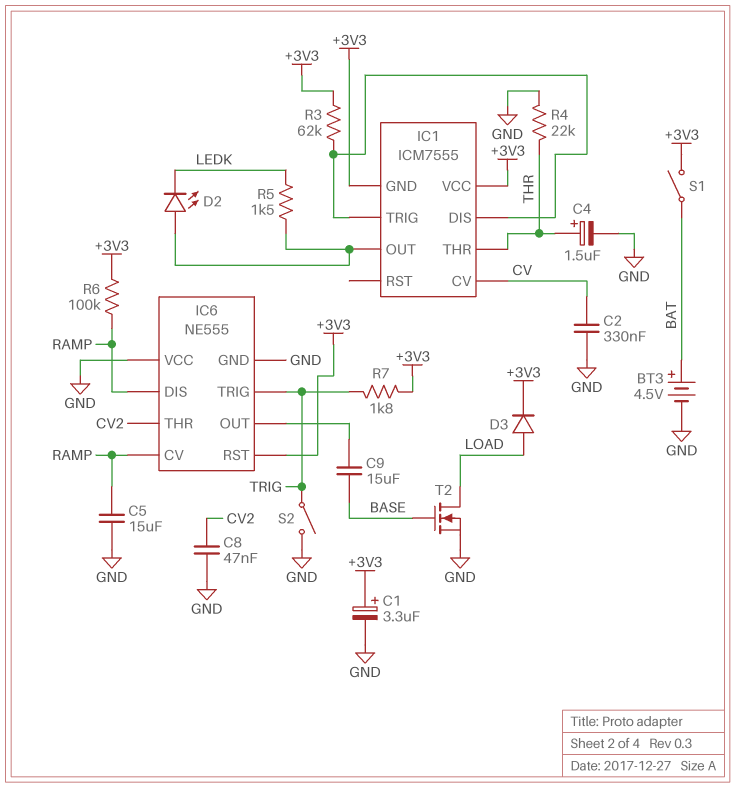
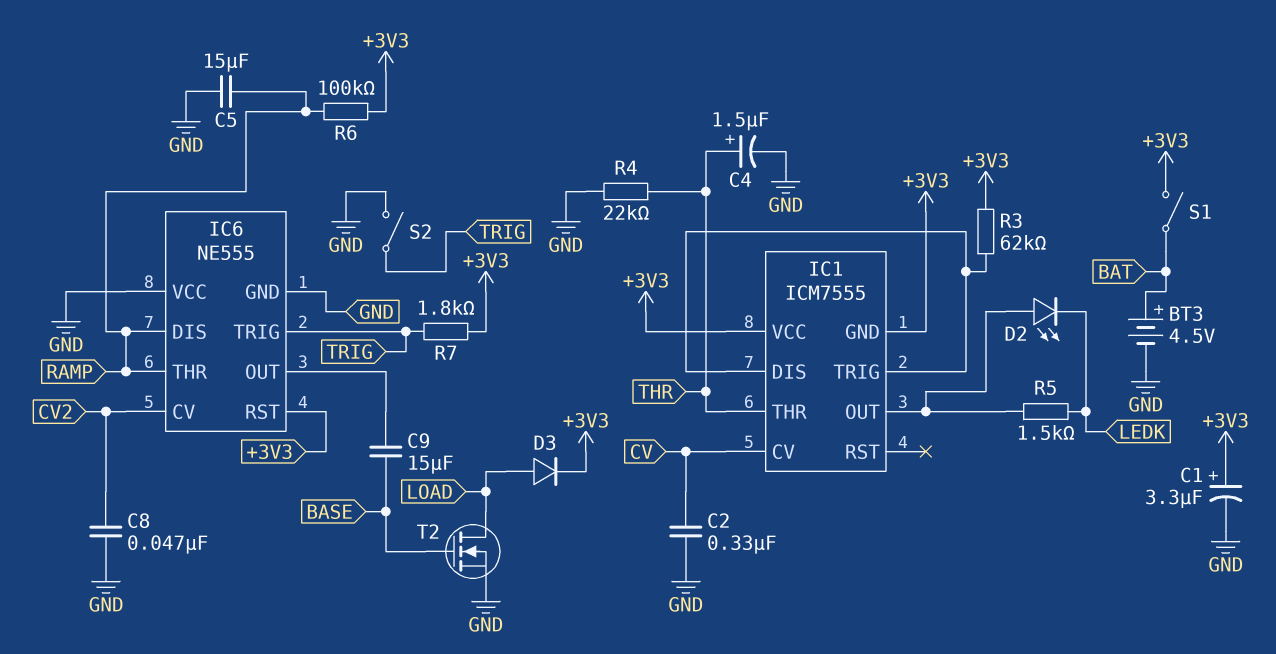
IC6 pin CV: RAMP -> CV2
IC6 pin THR: CV2 -> RAMP

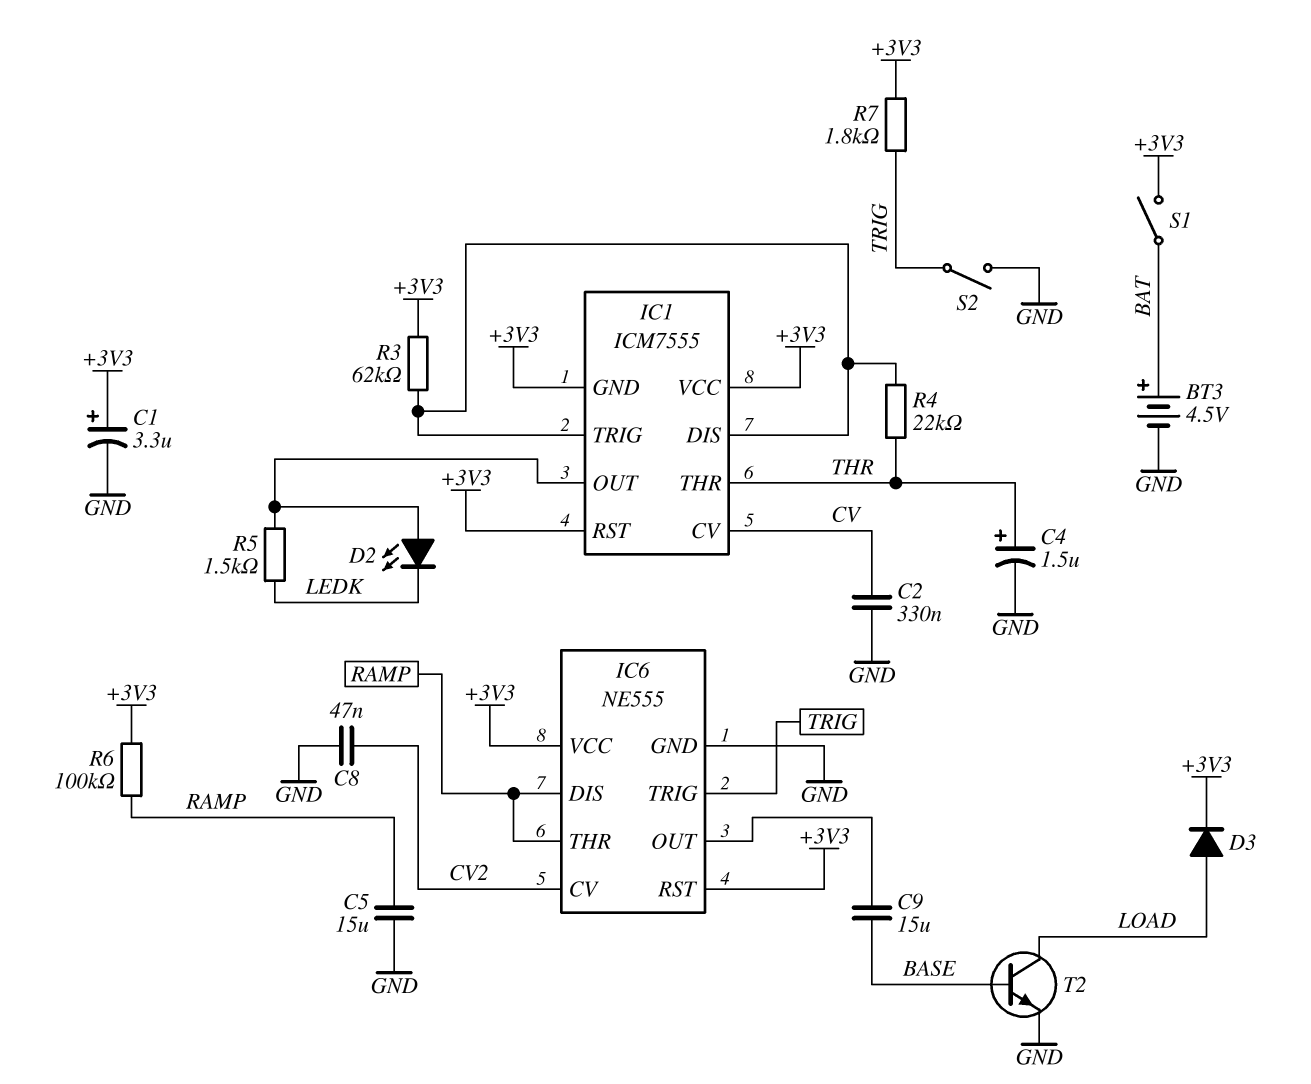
IC1 pin RST: none -> +3V3
IC6 pin VCC: GND -> +3V3
R4: 22k (GND, THR) -> 22k (IC1/DIS, THR)
T2: NMOS (G BASE, D LOAD, S GND) -> NPN (B BASE, C LOAD, E GND)

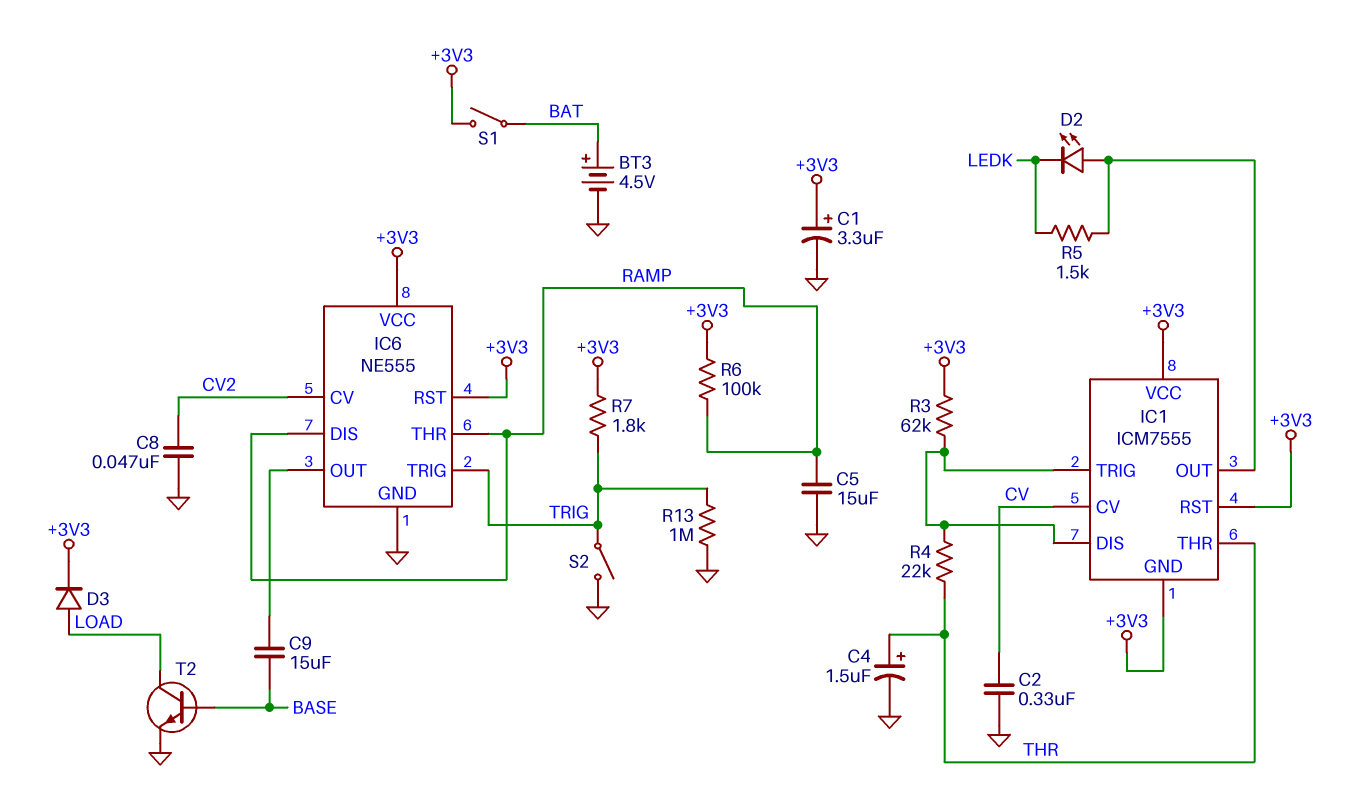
R13: none -> 1M (GND, TRIG)

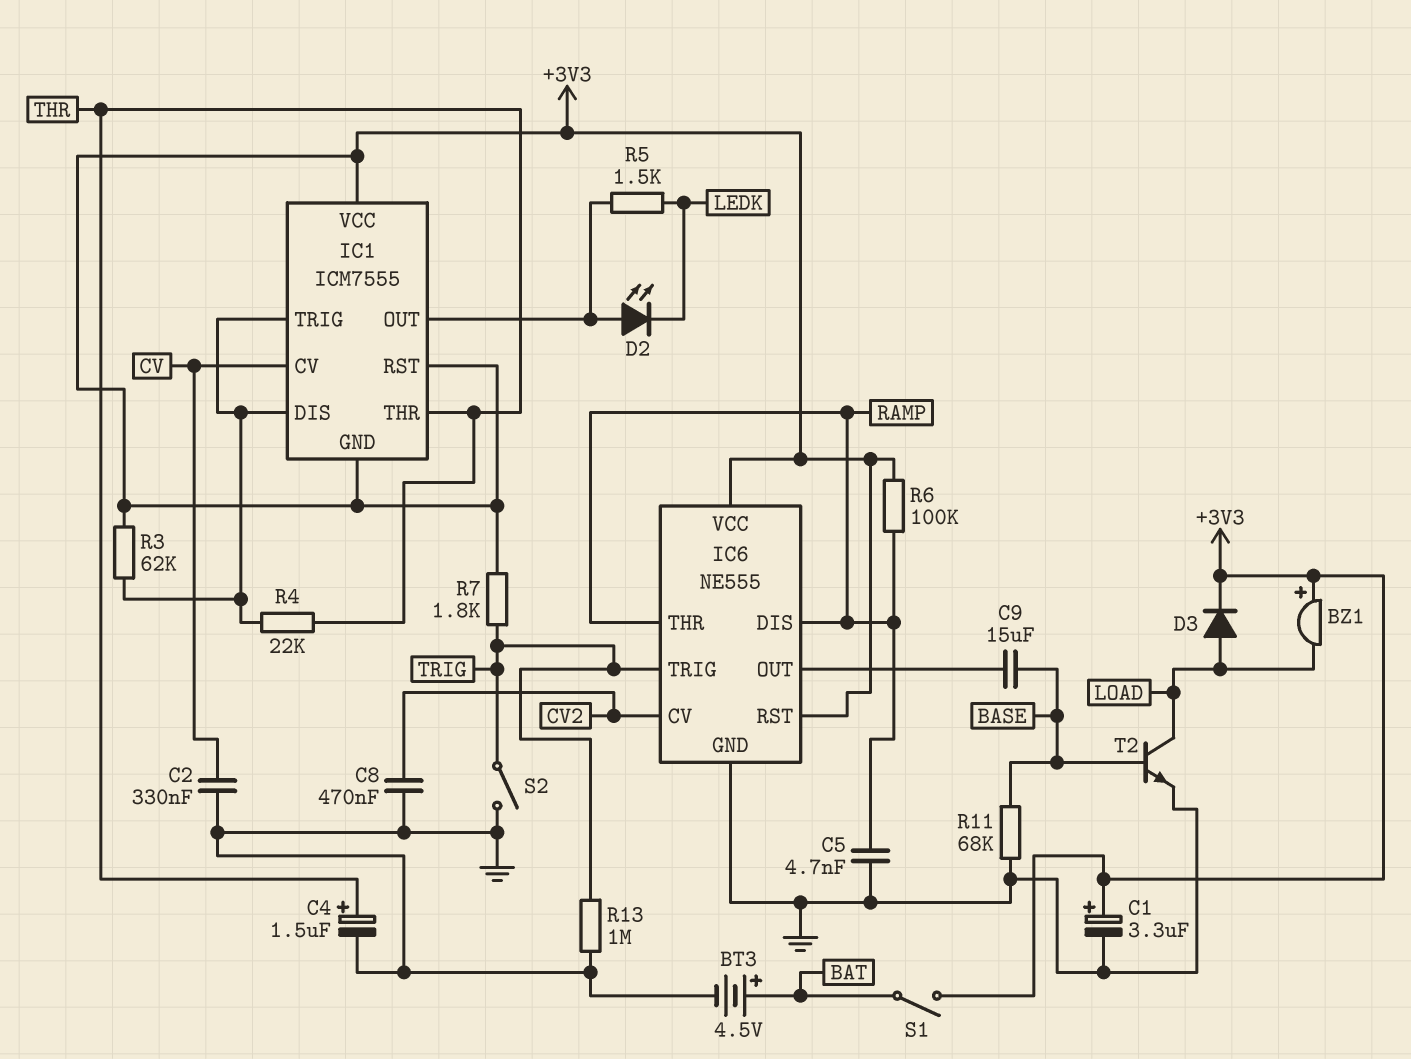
BZ1: none -> buzzer (plus +3V3, minus LOAD)
C5: 15uF (GND, RAMP) -> 4.7nF (GND, RAMP)
C8: 47nF (CV2, GND) -> 470nF (CV2, GND)
R11: none -> 68k (BASE, GND)

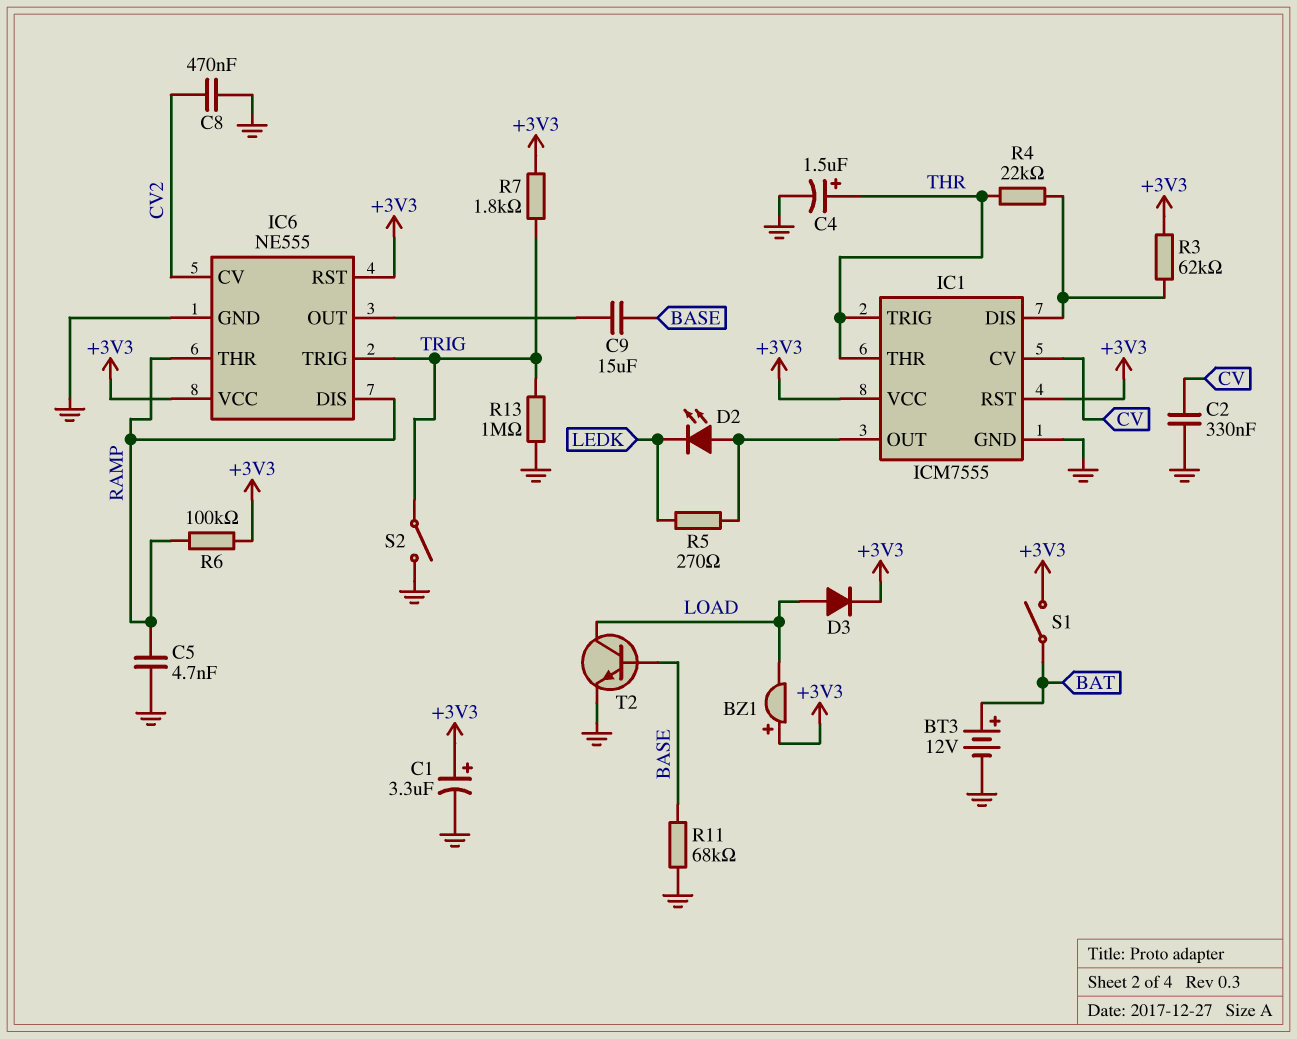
BT3: 4.5V (plus BAT, minus GND) -> 12V (plus BAT, minus GND)
IC1 pin GND: +3V3 -> GND
IC1 pin TRIG: IC1/DIS -> THR
R5: 1.5k (IC1/OUT, LEDK) -> 270 (IC1/OUT, LEDK)

